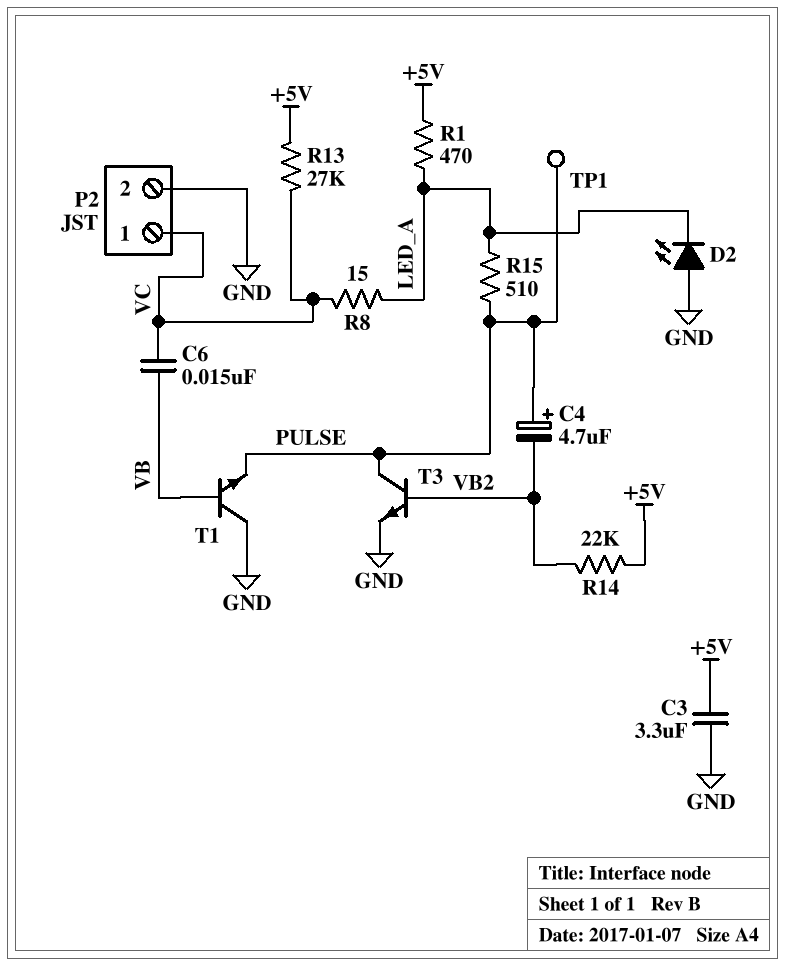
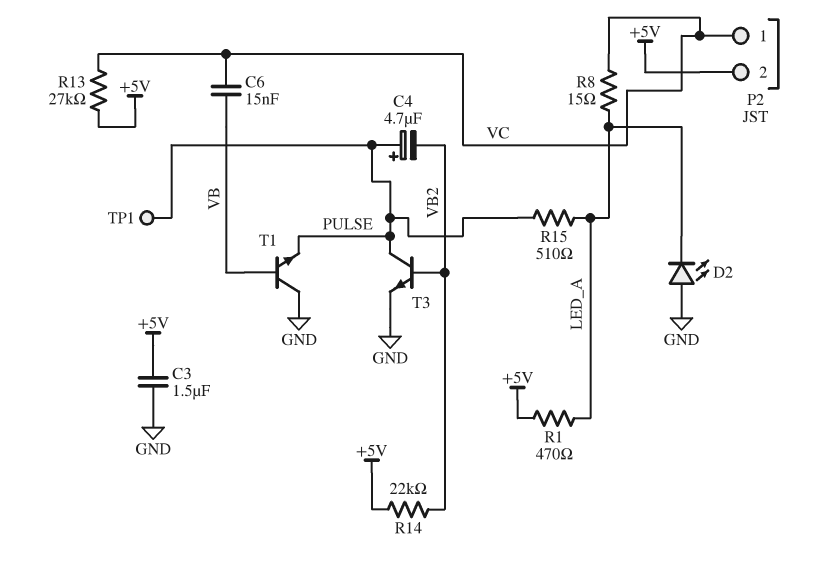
C3: 3.3uF (+5V, GND) -> 1.5uF (+5V, GND)
P2 pin 2: GND -> +5V

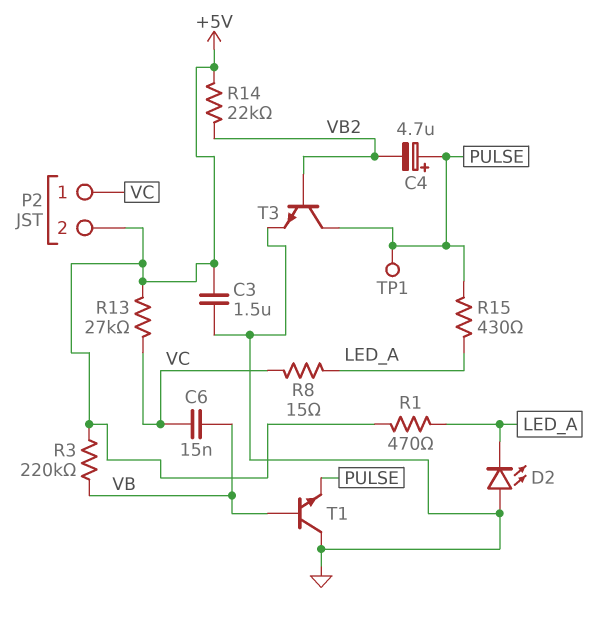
R3: none -> 220k (+5V, VB)
R15: 510 (LED_A, PULSE) -> 430 (LED_A, PULSE)

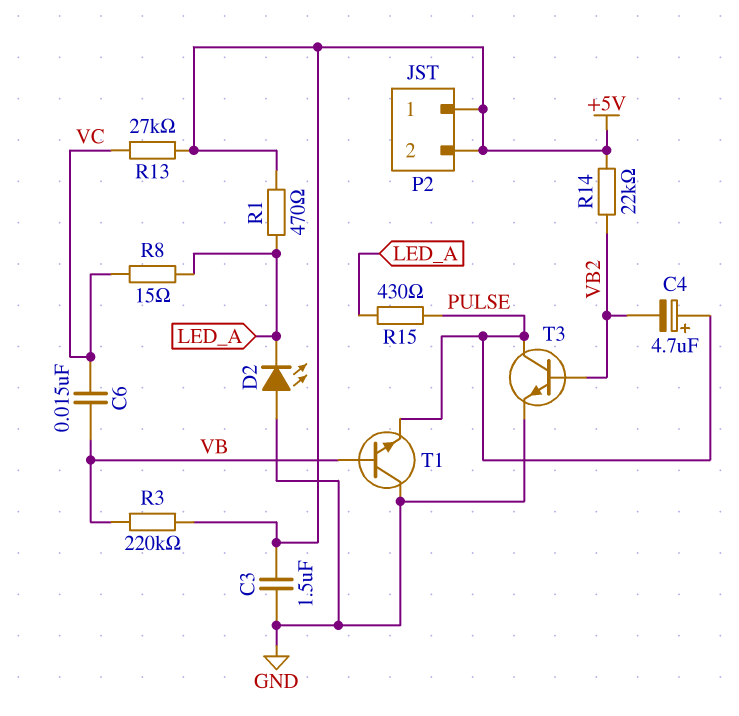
P2 pin 1: VC -> +5V
TP1: test point (PULSE) -> none

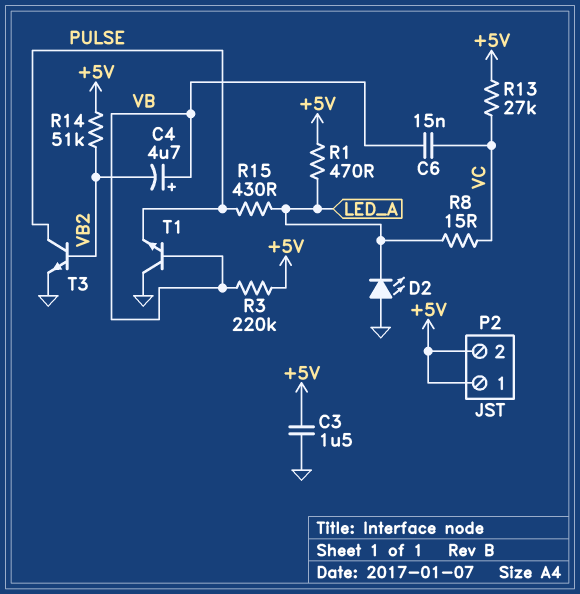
C4: 4.7uF (plus PULSE, minus VB2) -> 4.7uF (plus VB, minus VB2)
R14: 22k (+5V, VB2) -> 51k (+5V, VB2)

